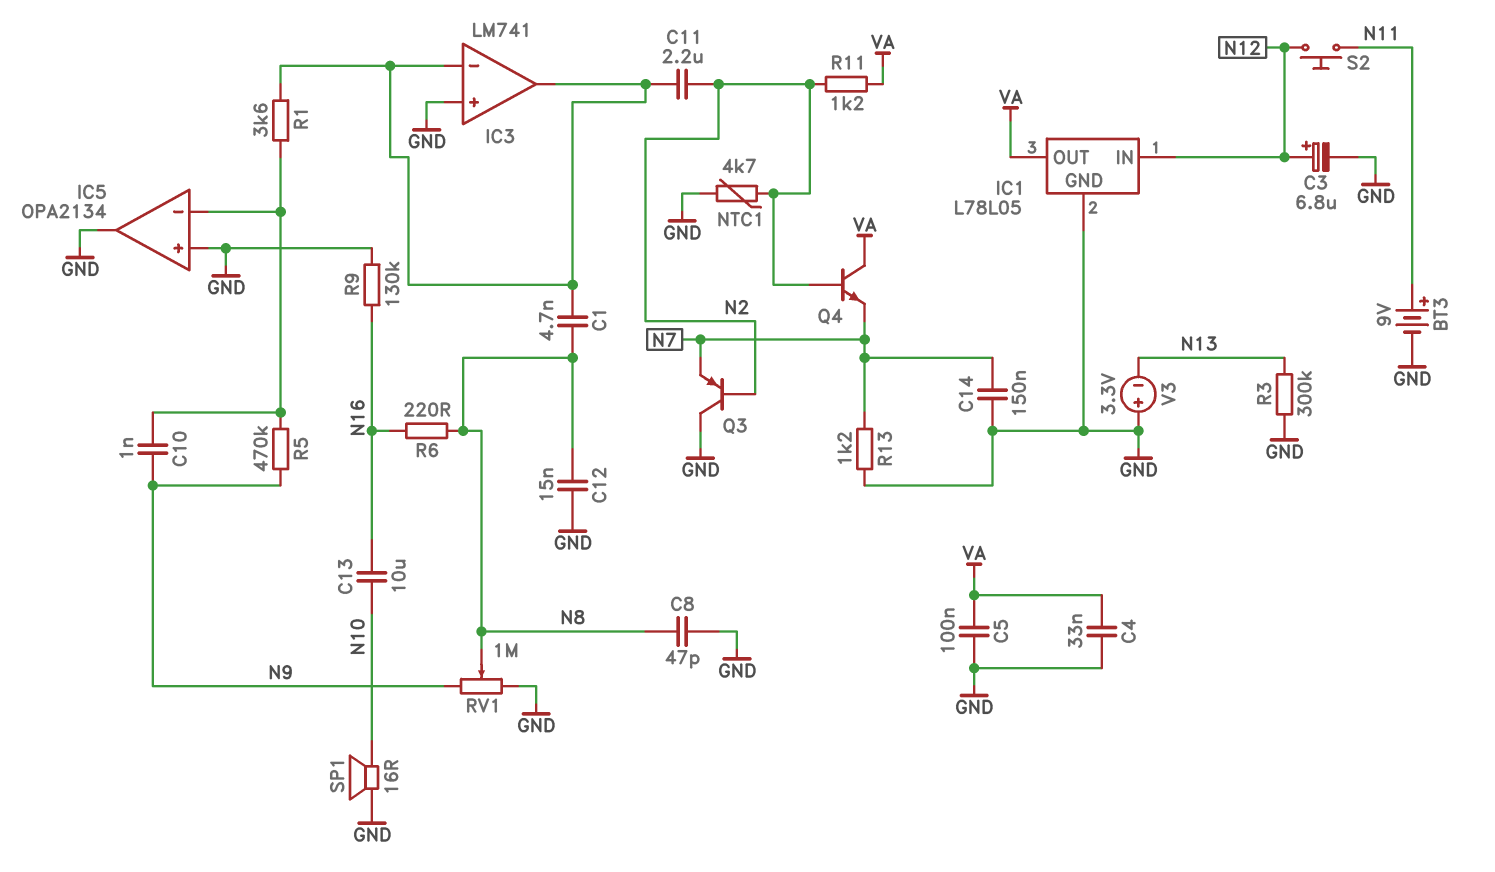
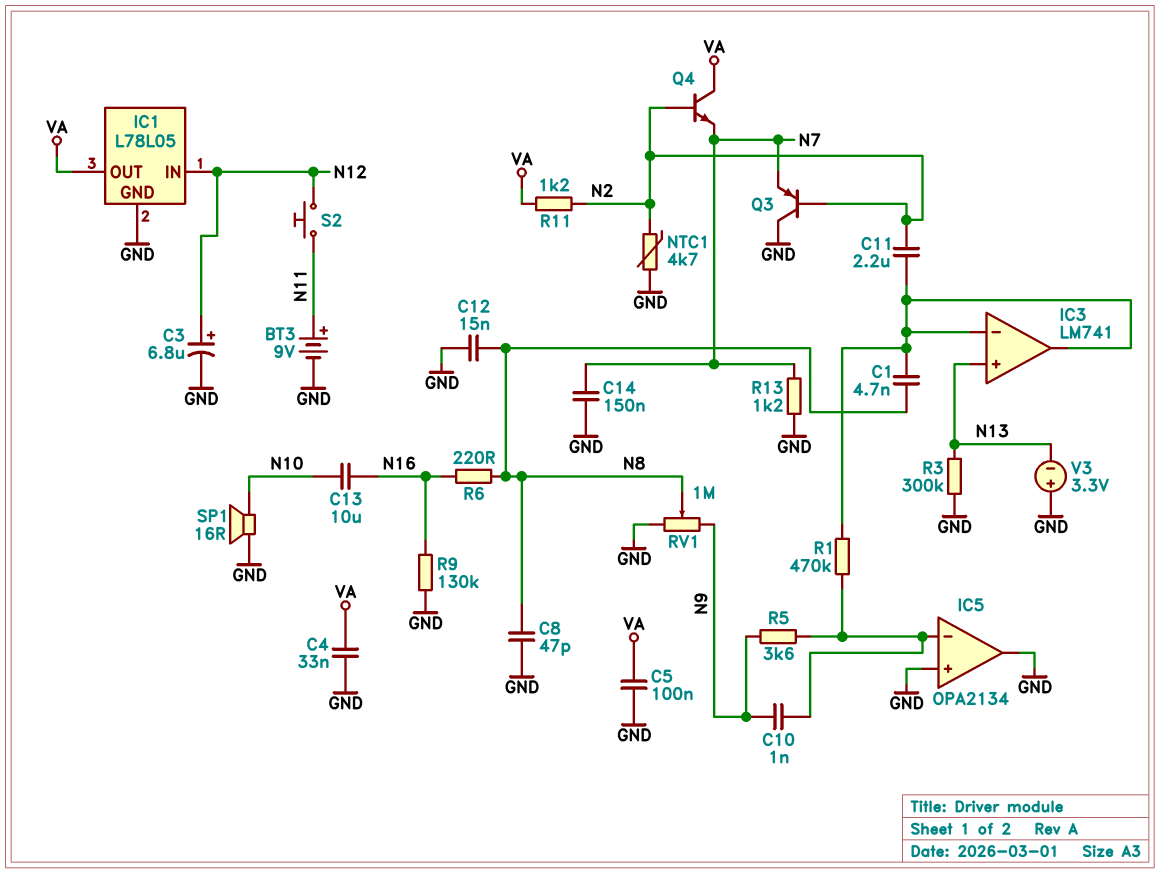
IC3 pin in+: GND -> N13
R1: 3.6k (IC3/in-, IC5/in-) -> 470k (IC3/in-, IC5/in-)
R5: 470k (IC5/in-, N9) -> 3.6k (IC5/in-, N9)

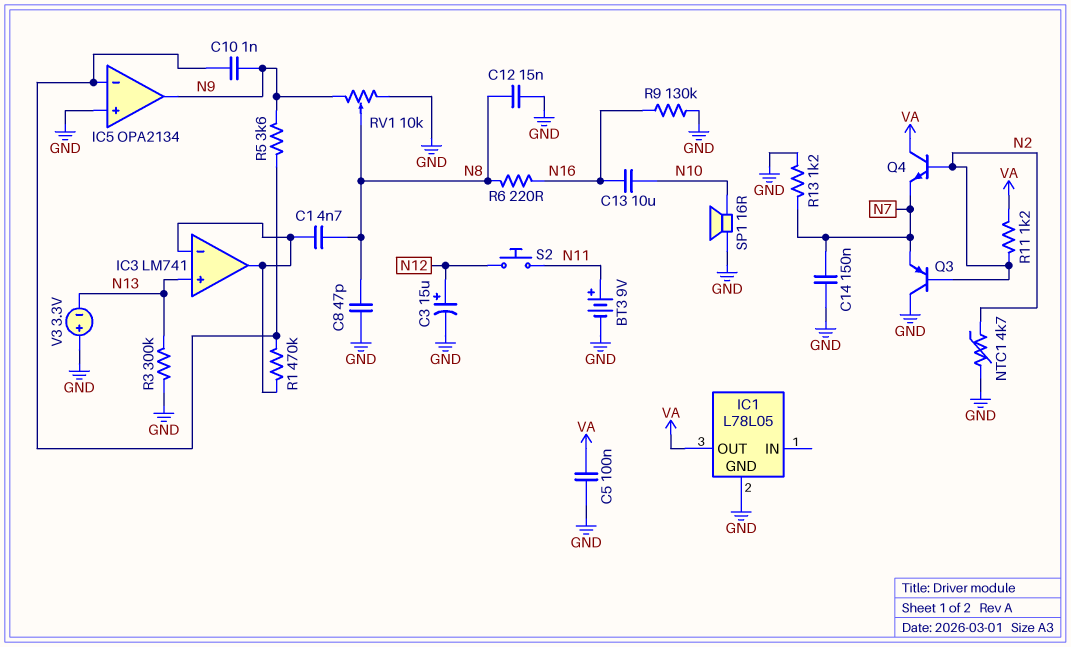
C3: 6.8uF (plus N12, minus GND) -> 15uF (plus N12, minus GND)
C4: 33nF (GND, VA) -> none
C11: 2.2uF (IC3/in-, N2) -> none
IC1 pin IN: N12 -> none
IC5 pin out: GND -> N9
RV1: 1M (GND, N9, wiper N8) -> 10k (GND, N9, wiper N8)

